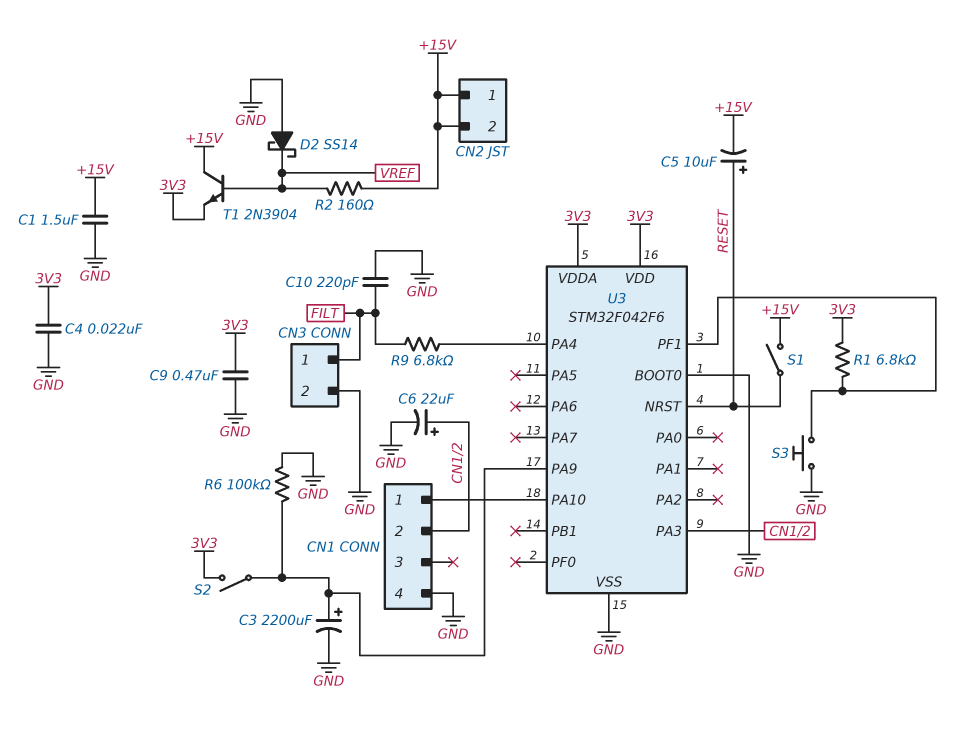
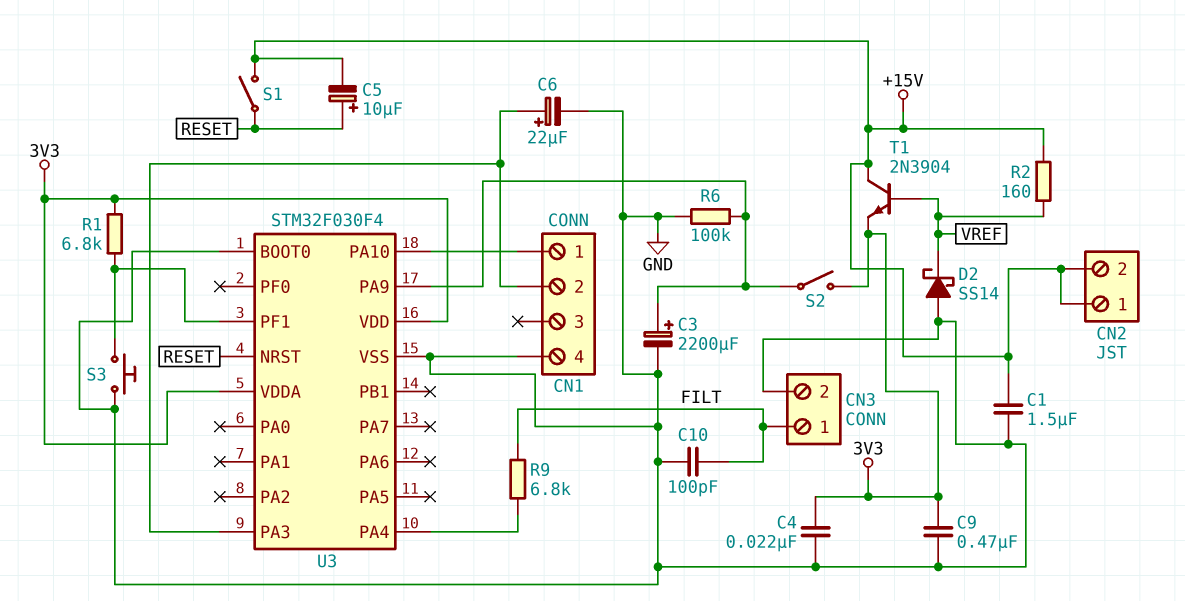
C10: 220pF (FILT, GND) -> 100pF (FILT, GND)
U3: STM32F042F6 -> STM32F030F4

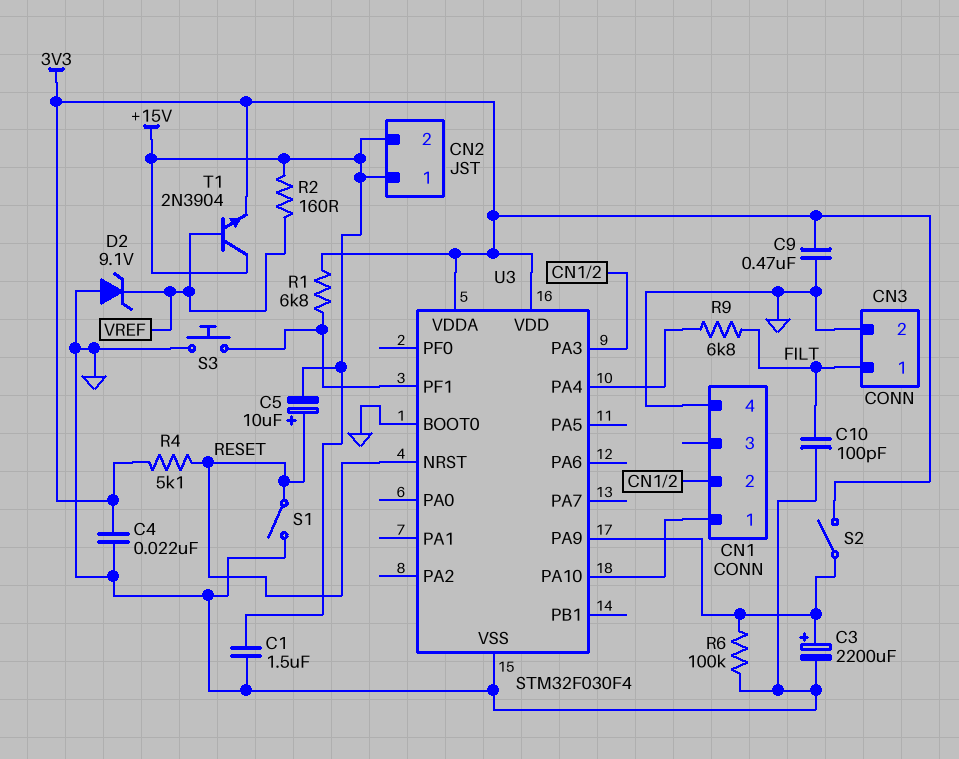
C6: 22uF (plus CN1/2, minus GND) -> none
D2: schottky SS14 (A GND, K VREF) -> zener 9.1V (A GND, K VREF)
R4: none -> 5.1k (3V3, RESET)
S1: switch (+15V, RESET) -> switch (GND, RESET)

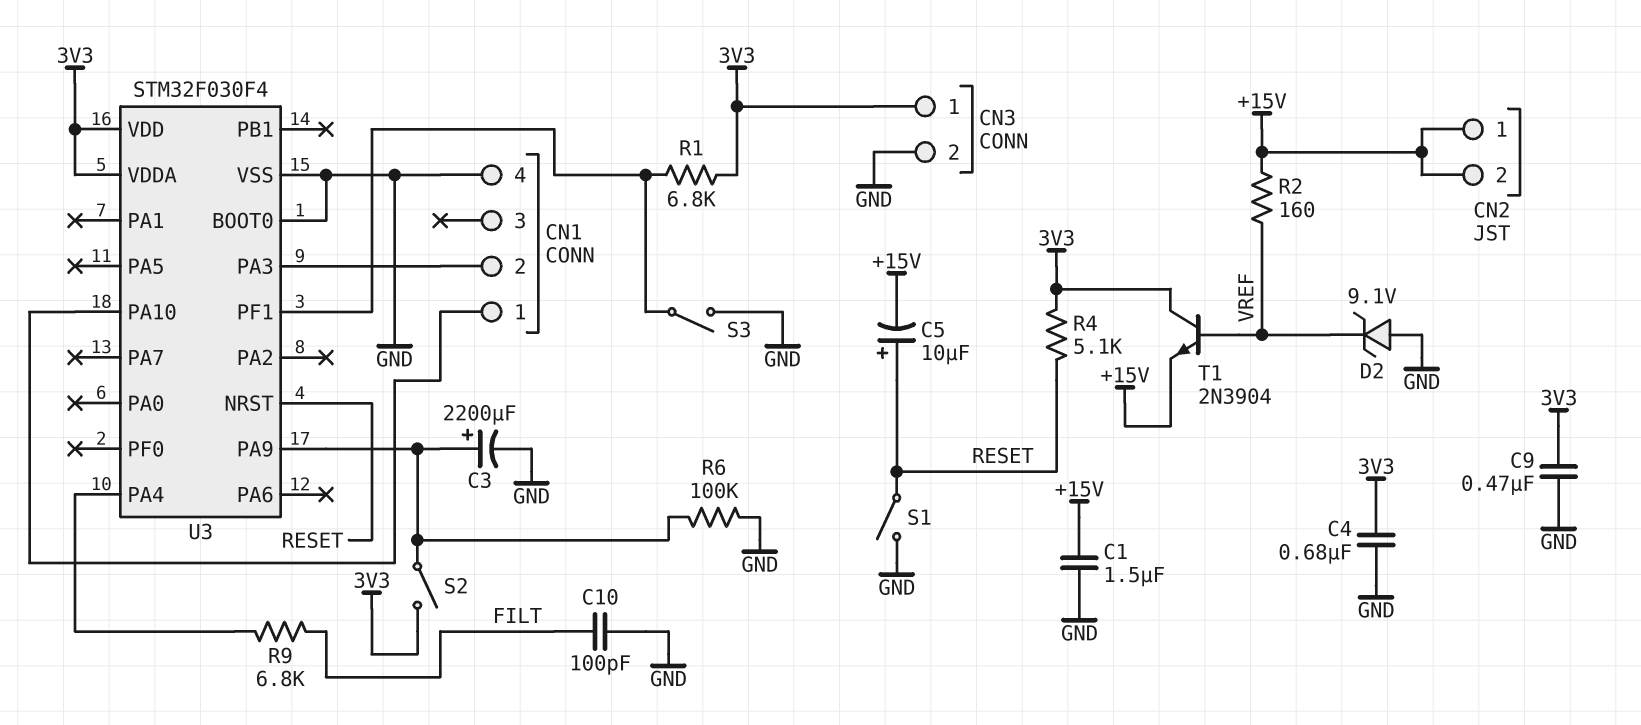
C4: 22nF (3V3, GND) -> 680nF (3V3, GND)
CN3 pin 1: FILT -> 3V3
S3: button (GND, U3/PF1) -> switch (GND, U3/PF1)
T1: NPN 2N3904 (B VREF, C +15V, E 3V3) -> NPN 2N3904 (B VREF, C 3V3, E +15V)

